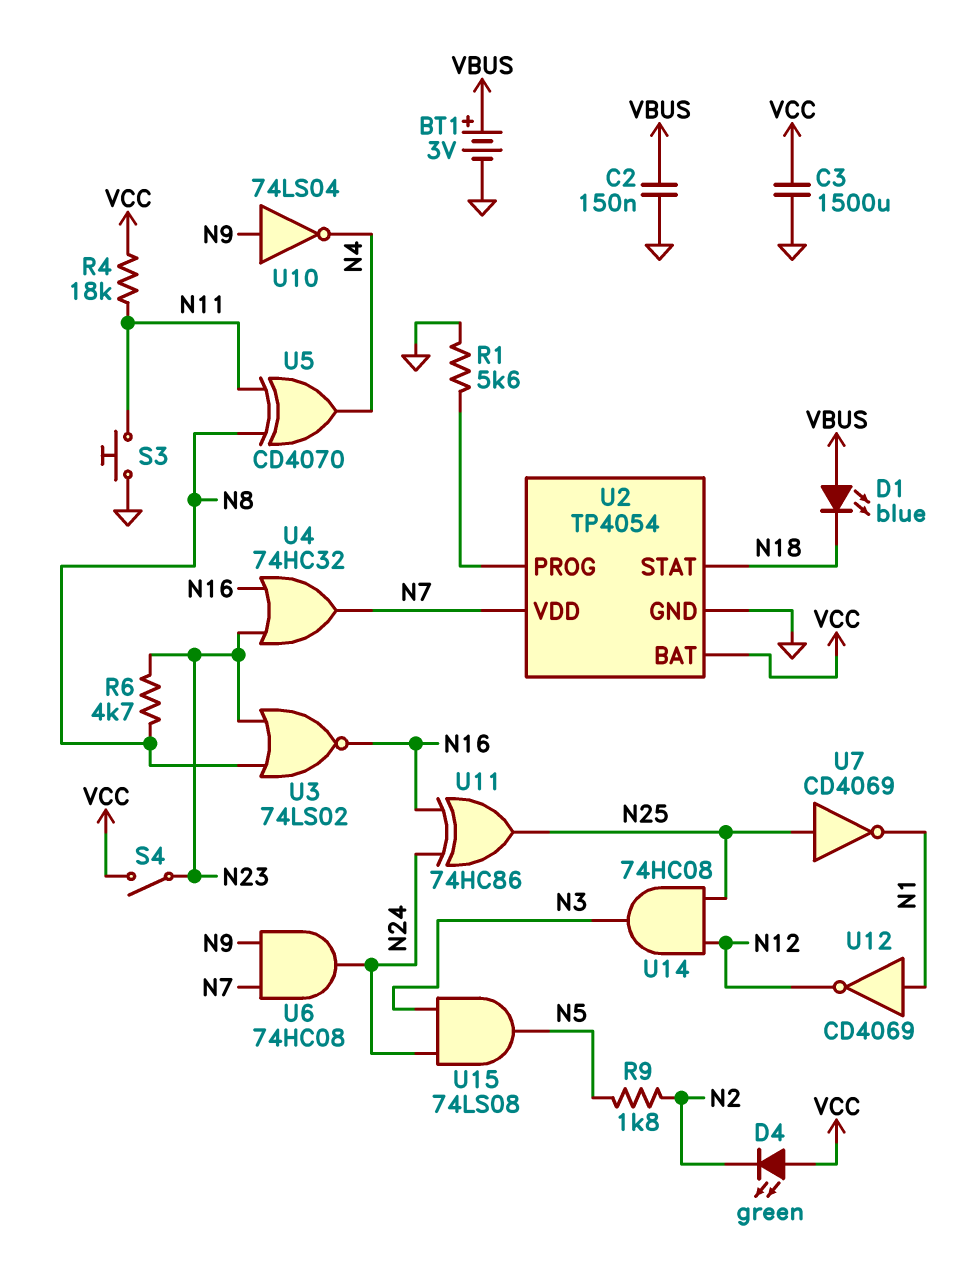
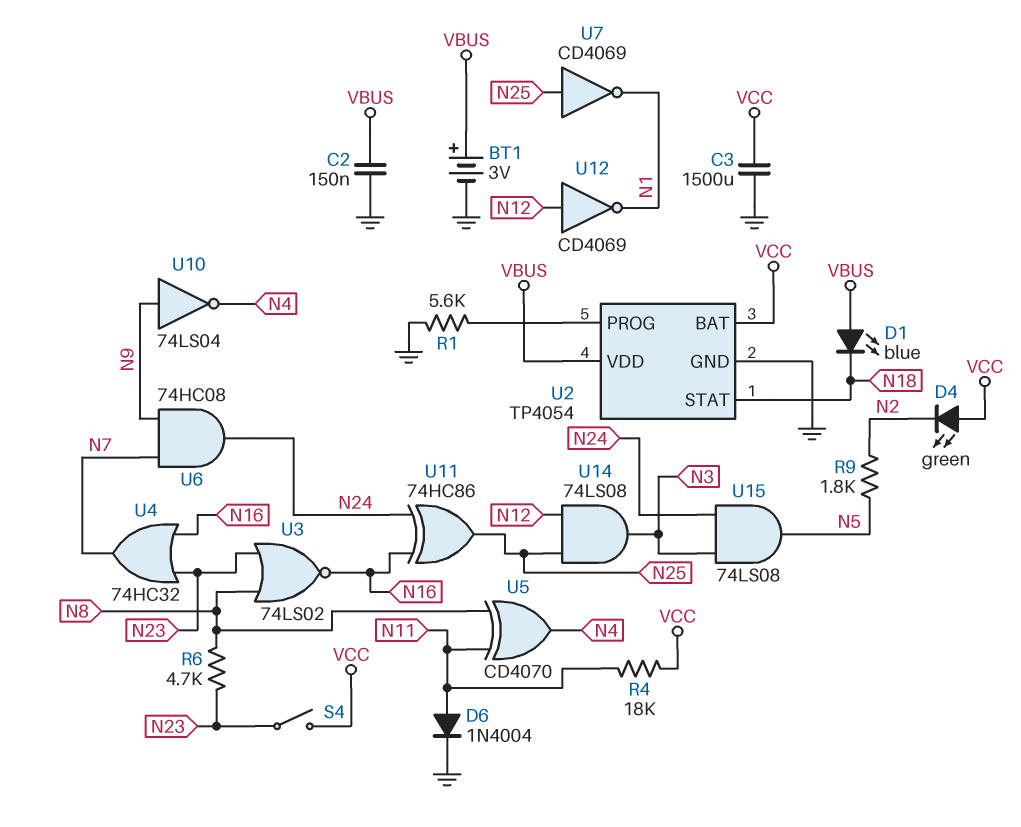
D6: none -> diode 1N4004 (A N11, K GND)
S3: button (GND, N11) -> none
U2 pin VDD: N7 -> VBUS
U12: NOT CD4069 (in N1, out N12) -> NOT CD4069 (in N12, out N1)
U14: AND 74HC08 (in N12, in N25, out N3) -> AND 74LS08 (in N12, in N25, out N3)

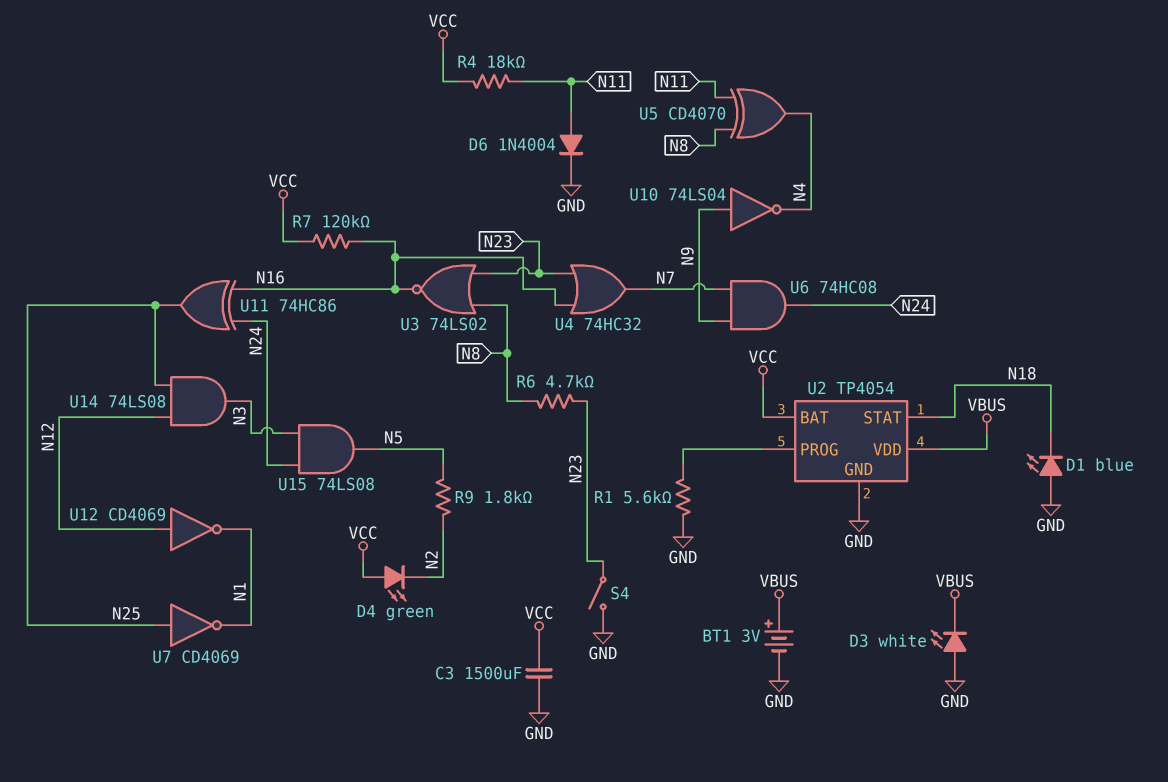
C2: 150nF (GND, VBUS) -> none
D1: LED blue (A VBUS, K N18) -> LED blue (A GND, K N18)
D3: none -> LED white (A GND, K VBUS)
R7: none -> 120k (N16, VCC)
S4: switch (N23, VCC) -> switch (GND, N23)

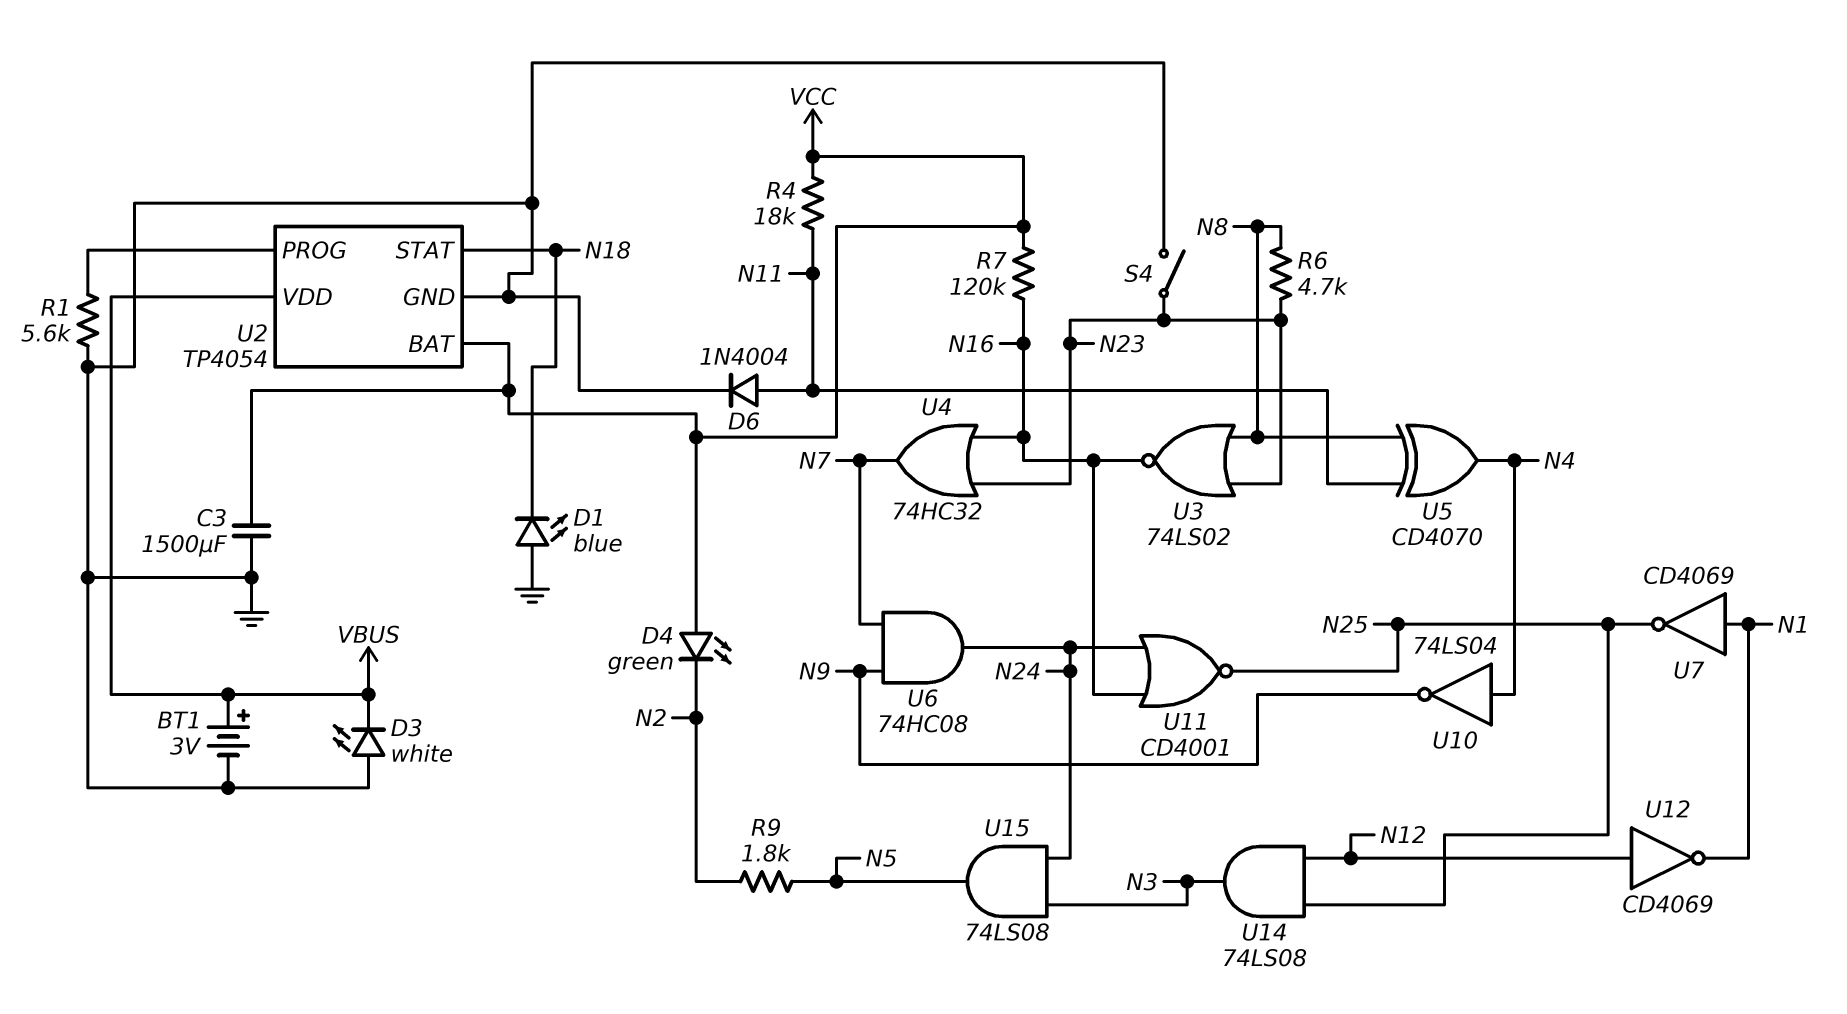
U7: NOT CD4069 (in N25, out N1) -> NOT CD4069 (in N1, out N25)
U10: NOT 74LS04 (in N9, out N4) -> NOT 74LS04 (in N4, out N9)
U11: XOR 74HC86 (in N16, in N24, out N25) -> NOR CD4001 (in N16, in N24, out N25)

